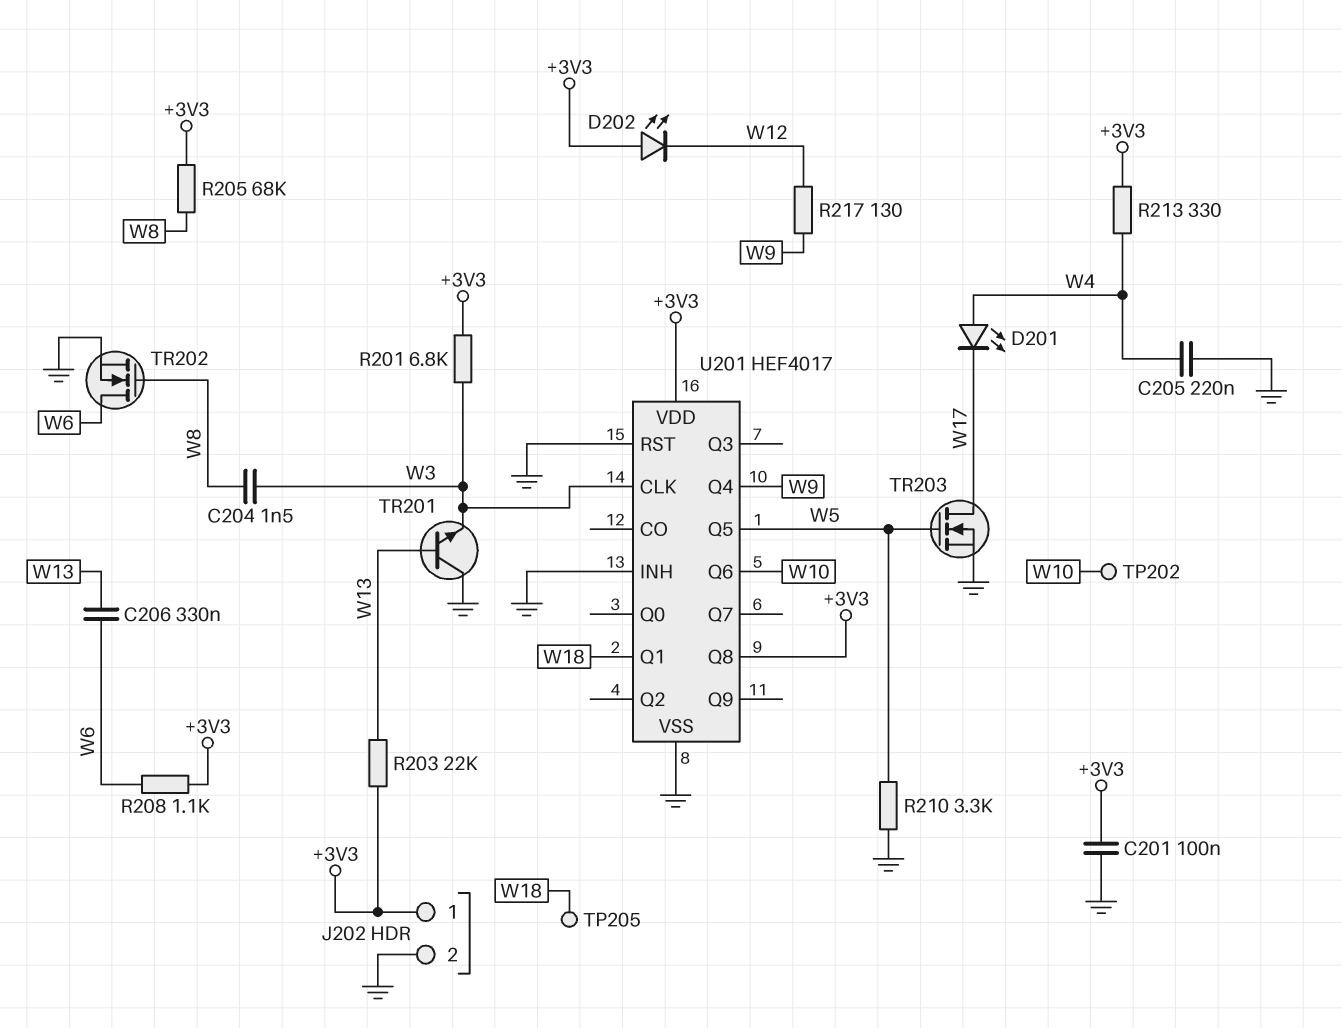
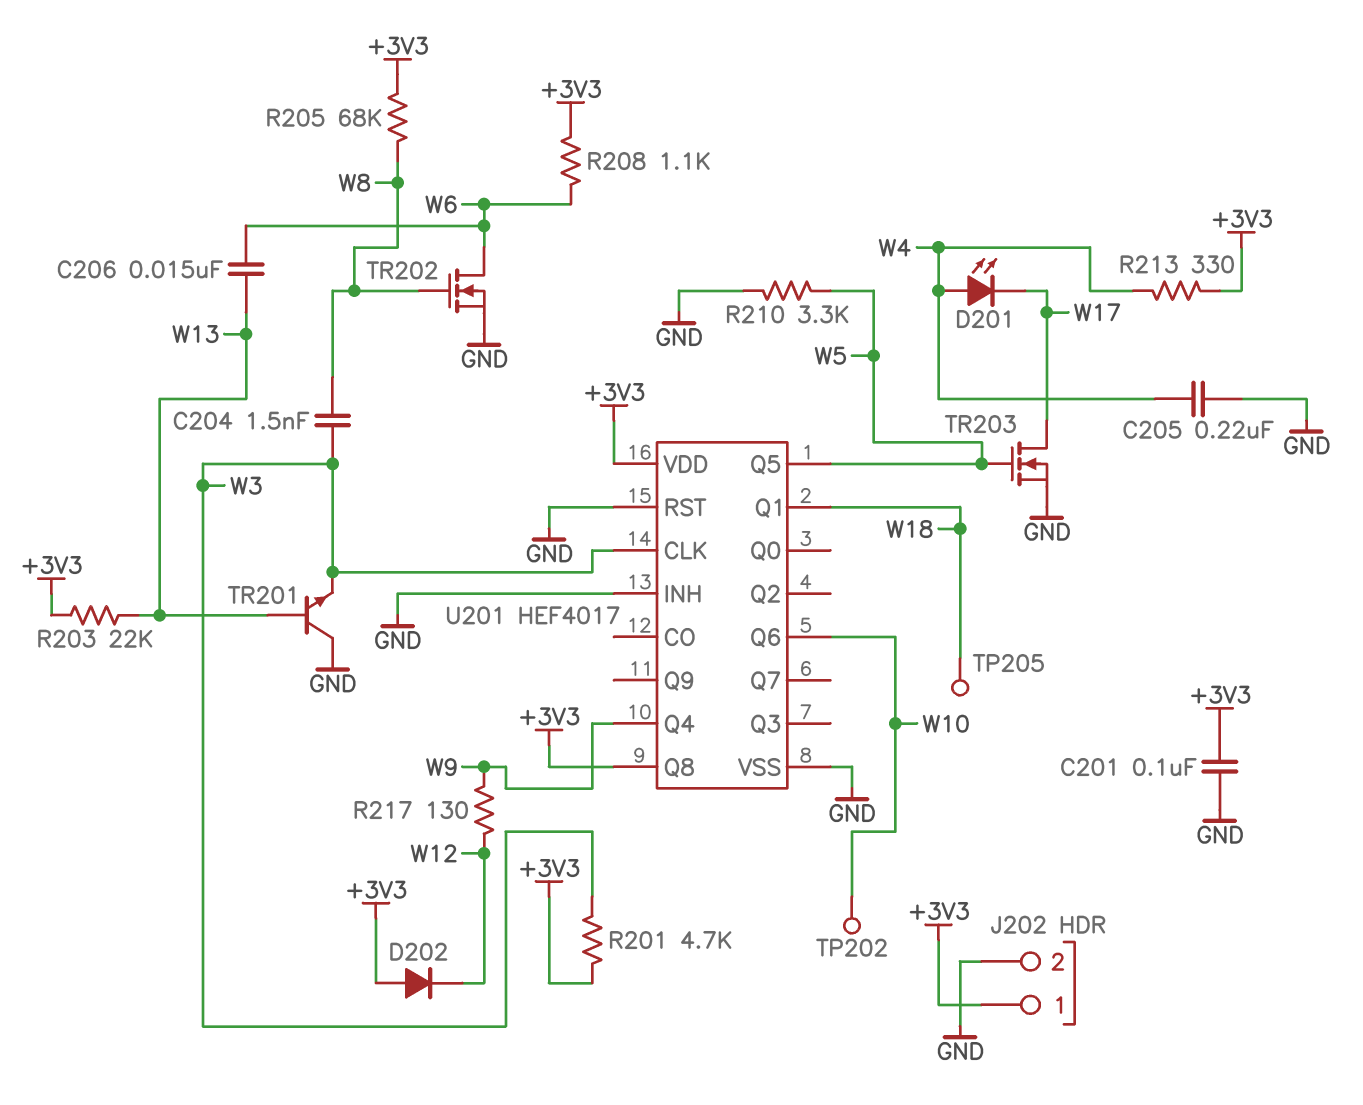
C206: 330nF (W6, W13) -> 15nF (W6, W13)
D202: LED (A +3V3, K W12) -> diode (A +3V3, K W12)
R201: 6.8k (+3V3, W3) -> 4.7k (+3V3, W3)

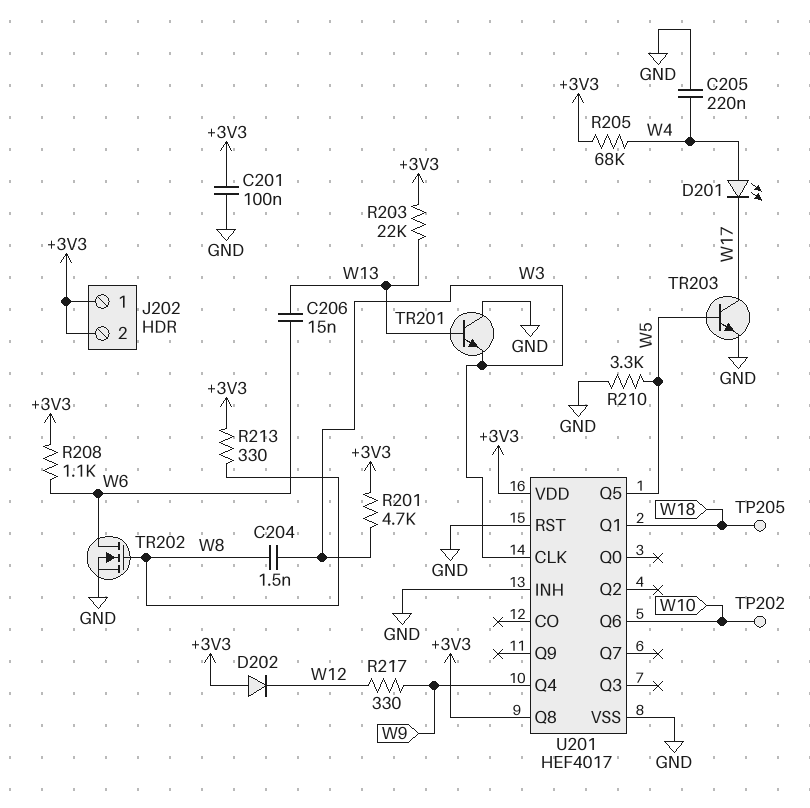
J202 pin 2: GND -> +3V3
R205: 68k (+3V3, W8) -> 68k (+3V3, W4)
R213: 330 (+3V3, W4) -> 330 (+3V3, W8)
R217: 130 (W9, W12) -> 330 (W9, W12)
TR203: NMOS (G W5, D W17, S GND) -> NPN (B W5, C W17, E GND)

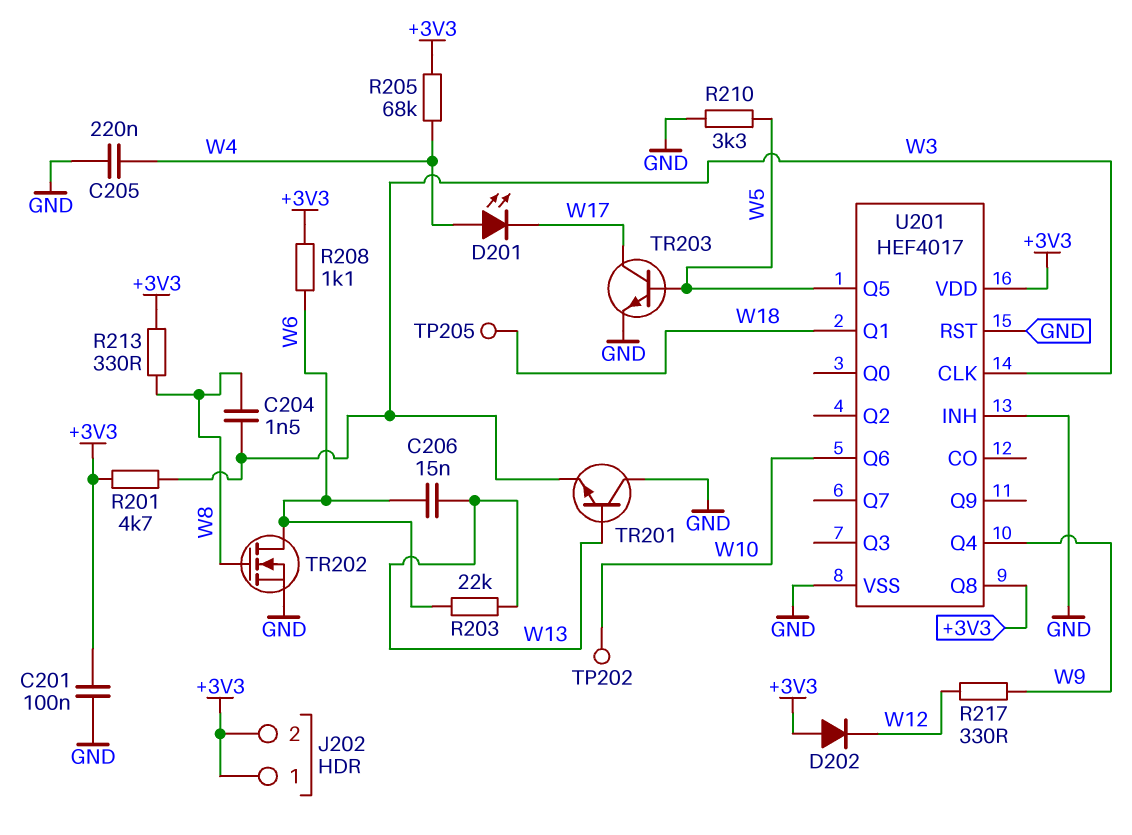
R203: 22k (+3V3, W13) -> 22k (W6, W13)

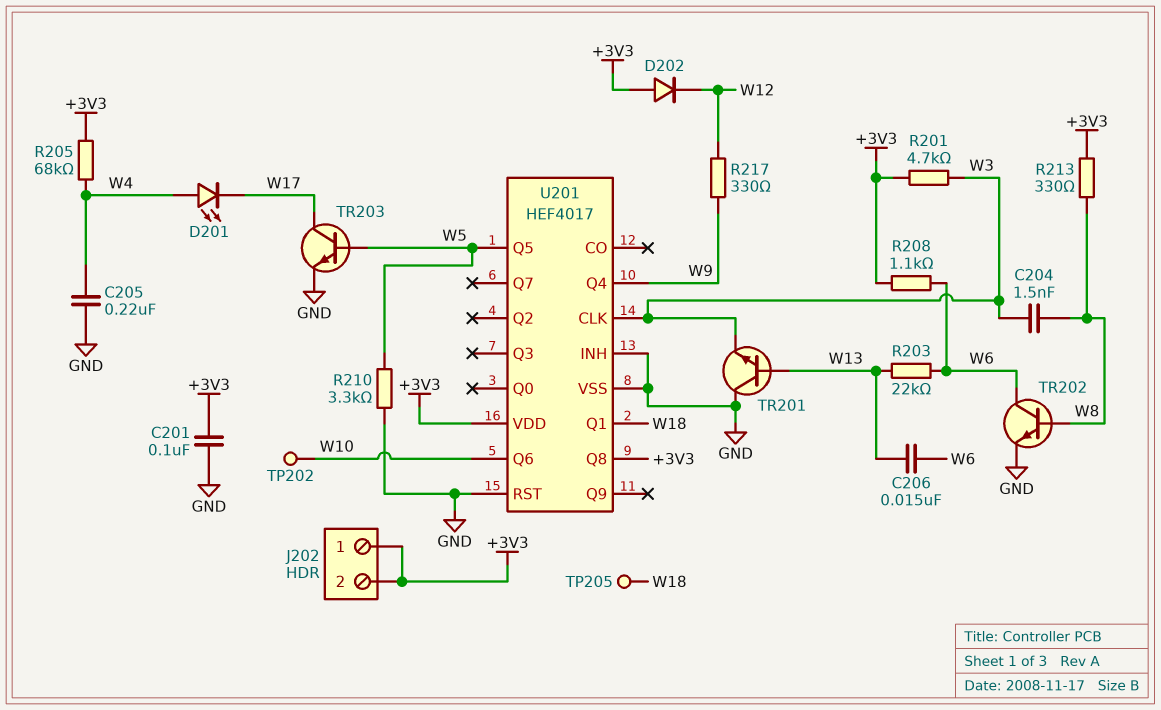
TR202: NMOS (G W8, D W6, S GND) -> NPN (B W8, C W6, E GND)

